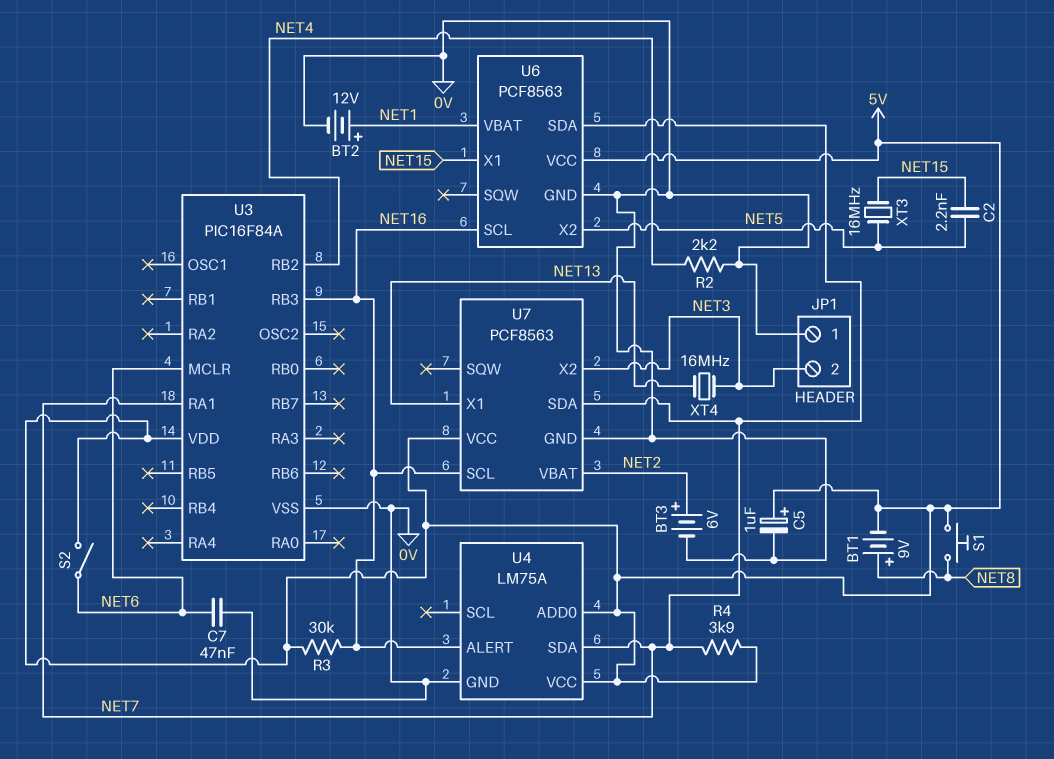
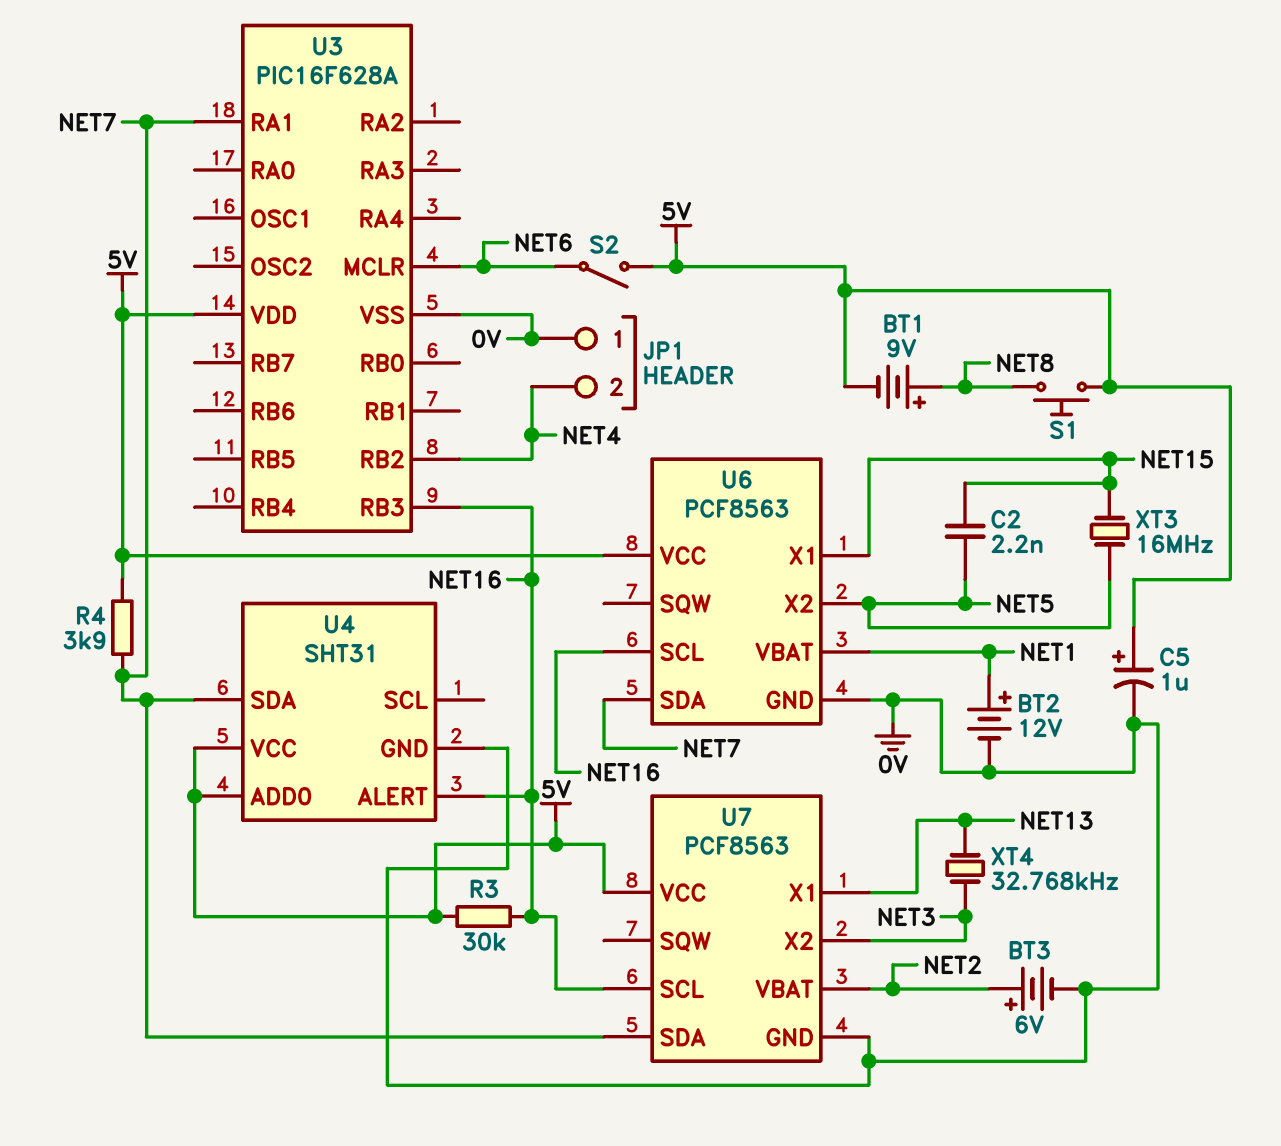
C7: 47nF (0V, NET6) -> none
JP1 pin 2: NET3 -> NET4
R2: 2.2k (0V, NET4) -> none
U3: PIC16F84A -> PIC16F628A
U4: LM75A -> SHT31
XT4: 16MHz (NET3, NET13) -> 32.768kHz (NET3, NET13)

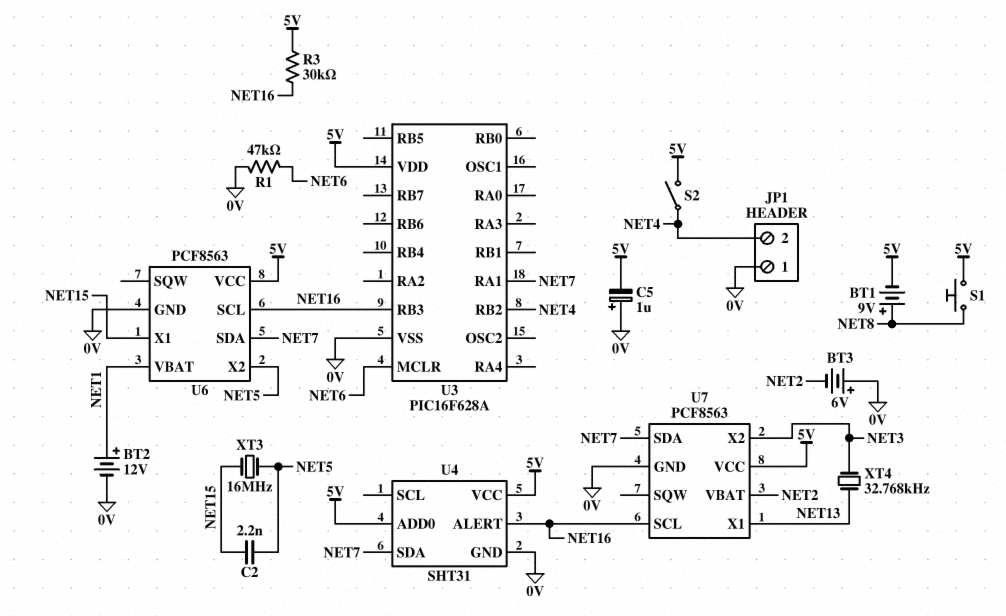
BT3: 6V (plus NET2, minus 0V) -> 6V (plus 0V, minus NET2)
C5: 1uF (plus 5V, minus 0V) -> 1uF (plus 0V, minus 5V)
R1: none -> 47k (0V, NET6)
R4: 3.9k (5V, NET7) -> none
S2: switch (5V, NET6) -> switch (5V, NET4)

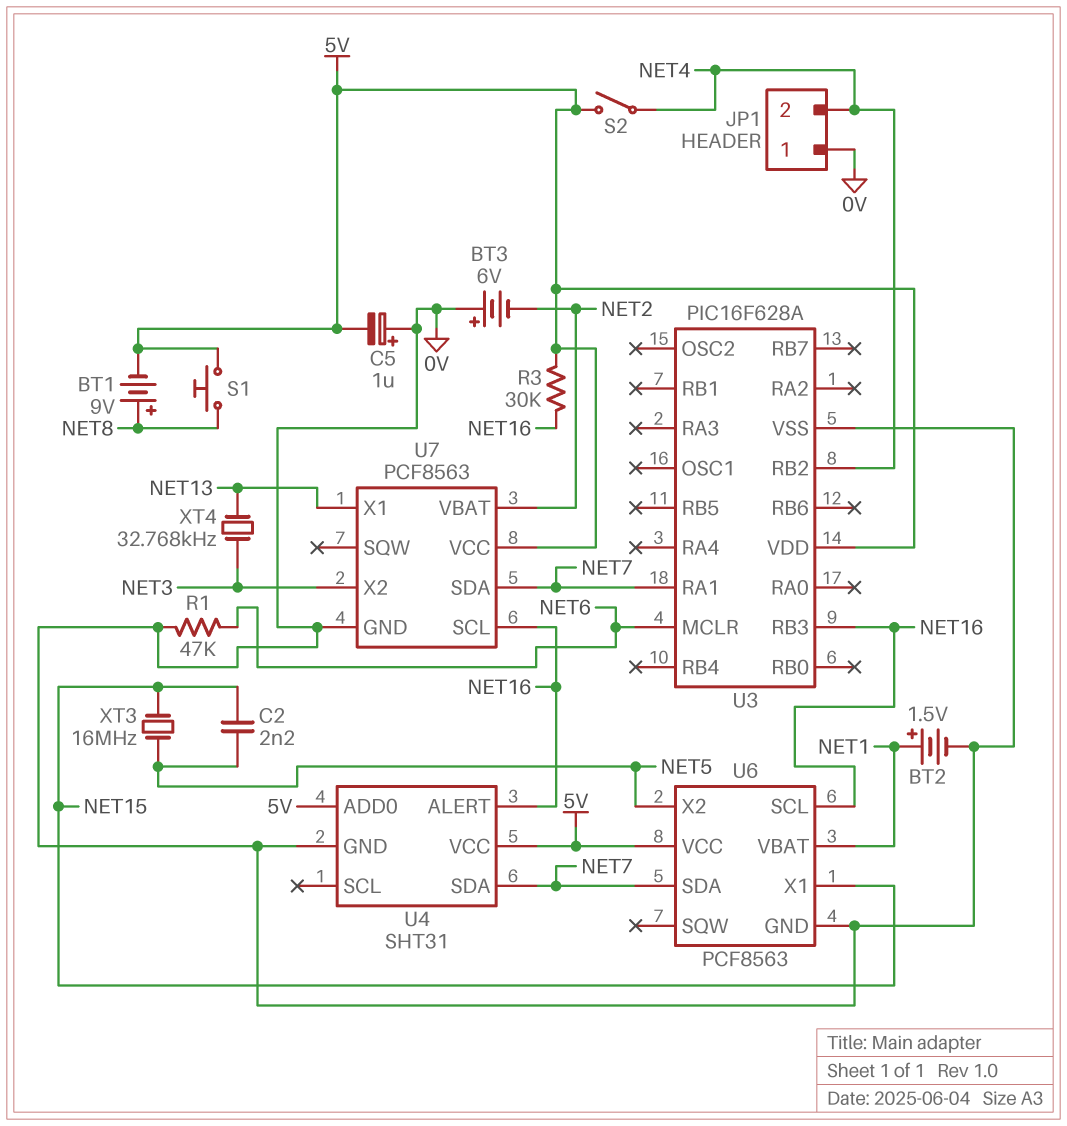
BT2: 12V (plus NET1, minus 0V) -> 1.5V (plus NET1, minus 0V)

